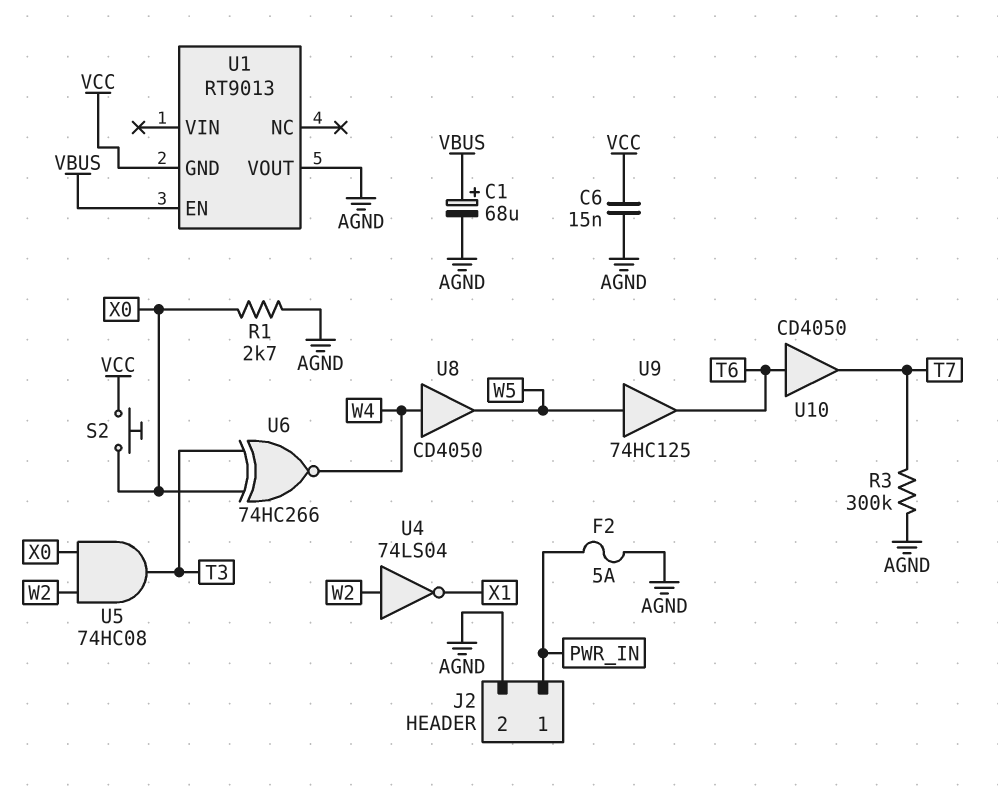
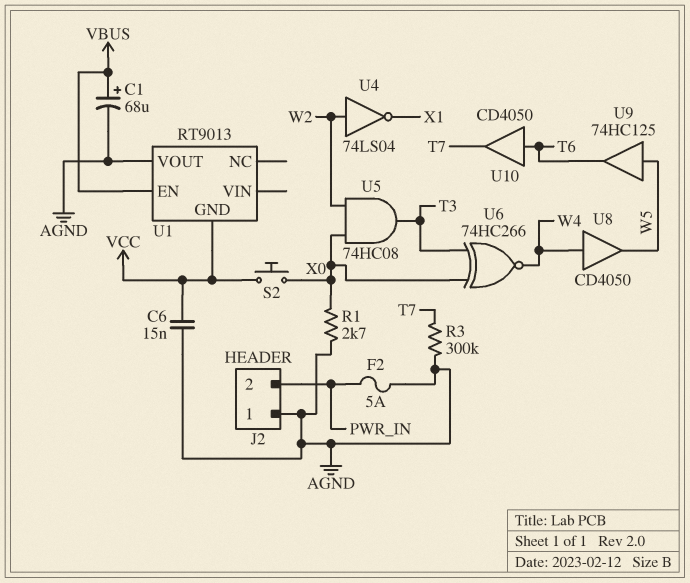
J2 pin 1: PWR_IN -> AGND
J2 pin 2: AGND -> PWR_IN

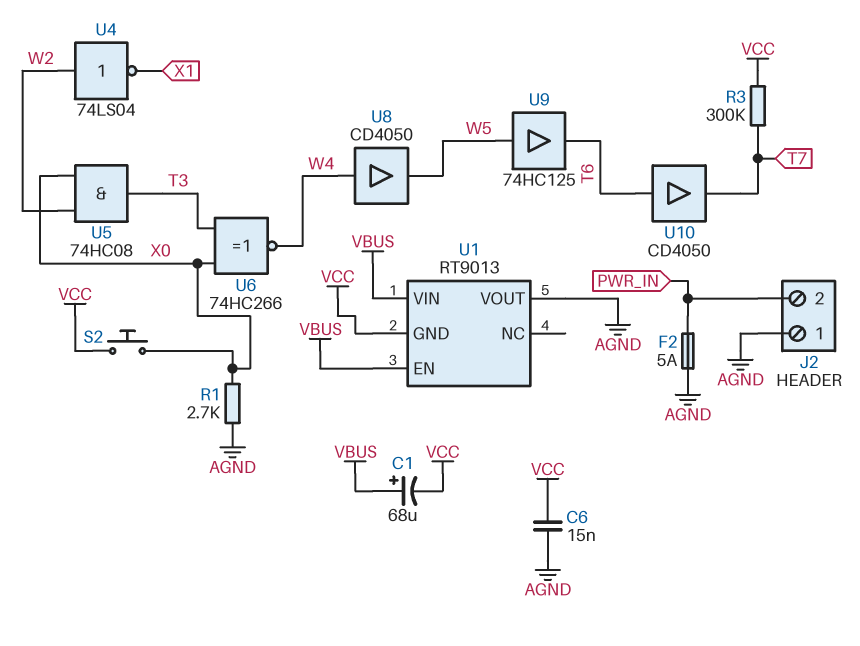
C1: 68uF (plus VBUS, minus AGND) -> 68uF (plus VBUS, minus VCC)
R3: 300k (AGND, T7) -> 300k (T7, VCC)
U1 pin VIN: none -> VBUS

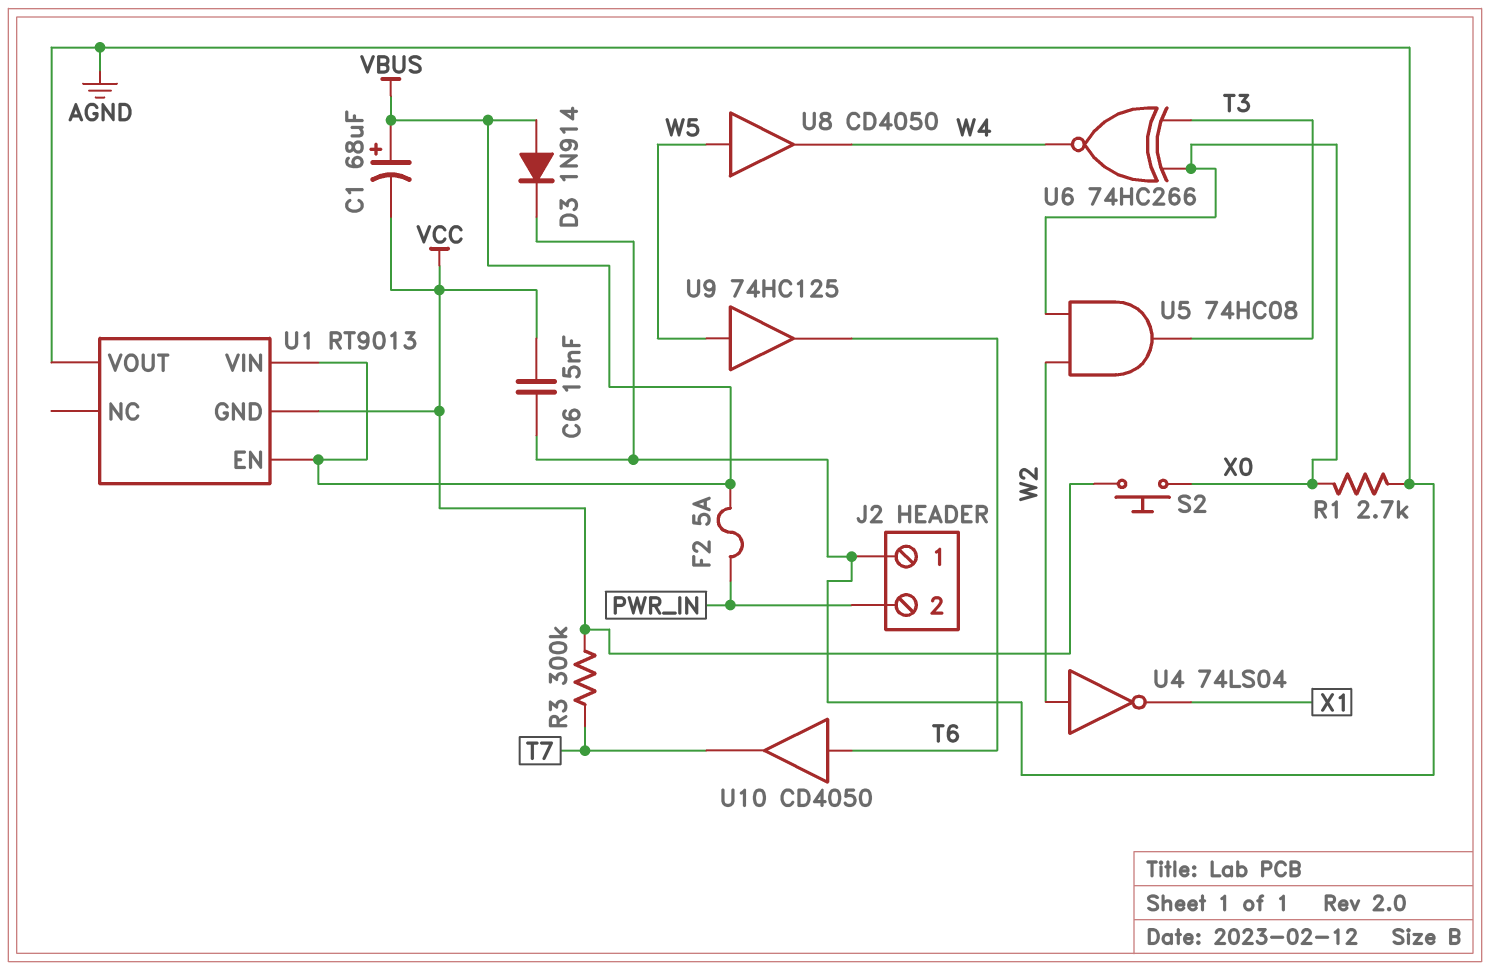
D3: none -> diode 1N914 (A VBUS, K AGND)
F2: 5A (AGND, PWR_IN) -> 5A (PWR_IN, VBUS)
U8: buffer CD4050 (in W4, out W5) -> buffer CD4050 (in W5, out W4)

